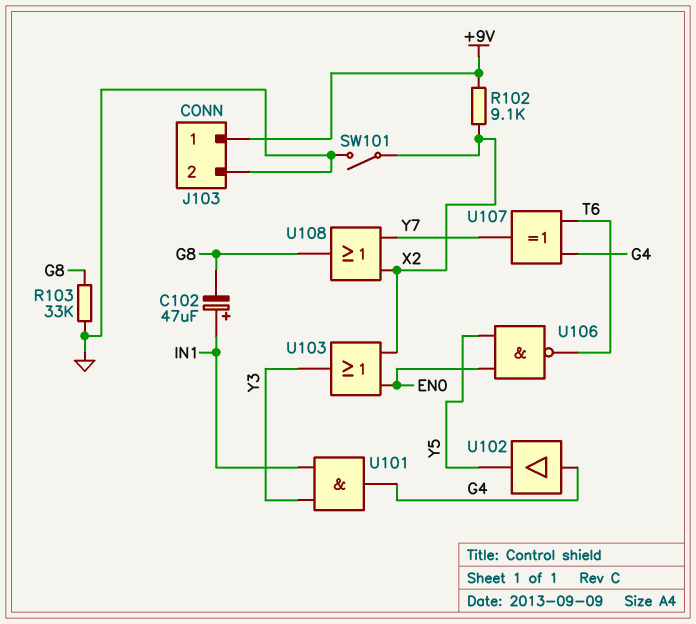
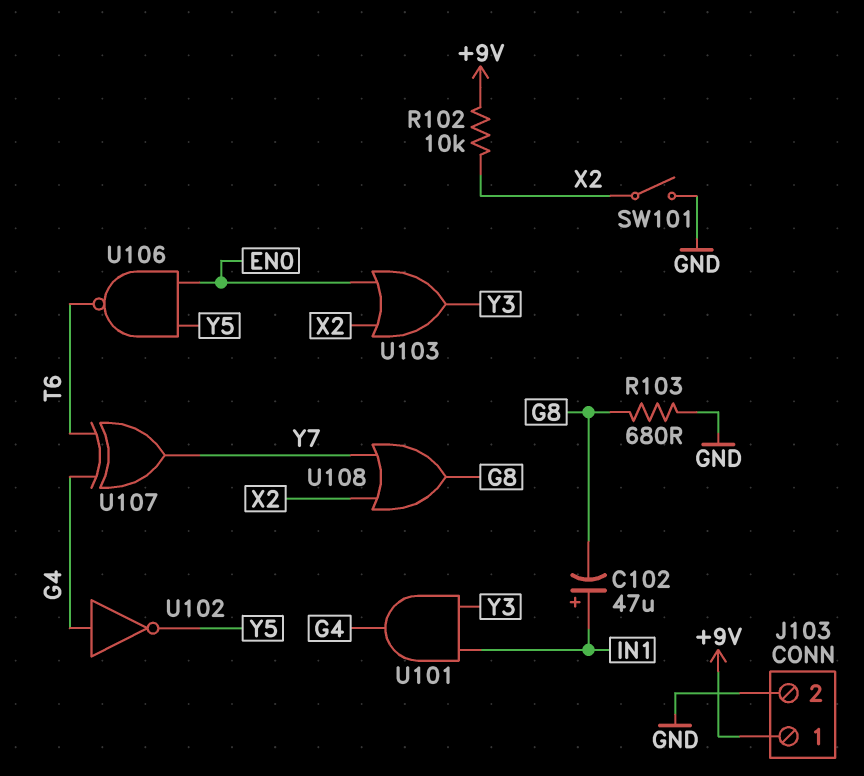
R102: 9.1k (+9V, X2) -> 10k (+9V, X2)
R103: 33k (G8, GND) -> 680 (G8, GND)
U102: buffer (in G4, out Y5) -> NOT (in G4, out Y5)

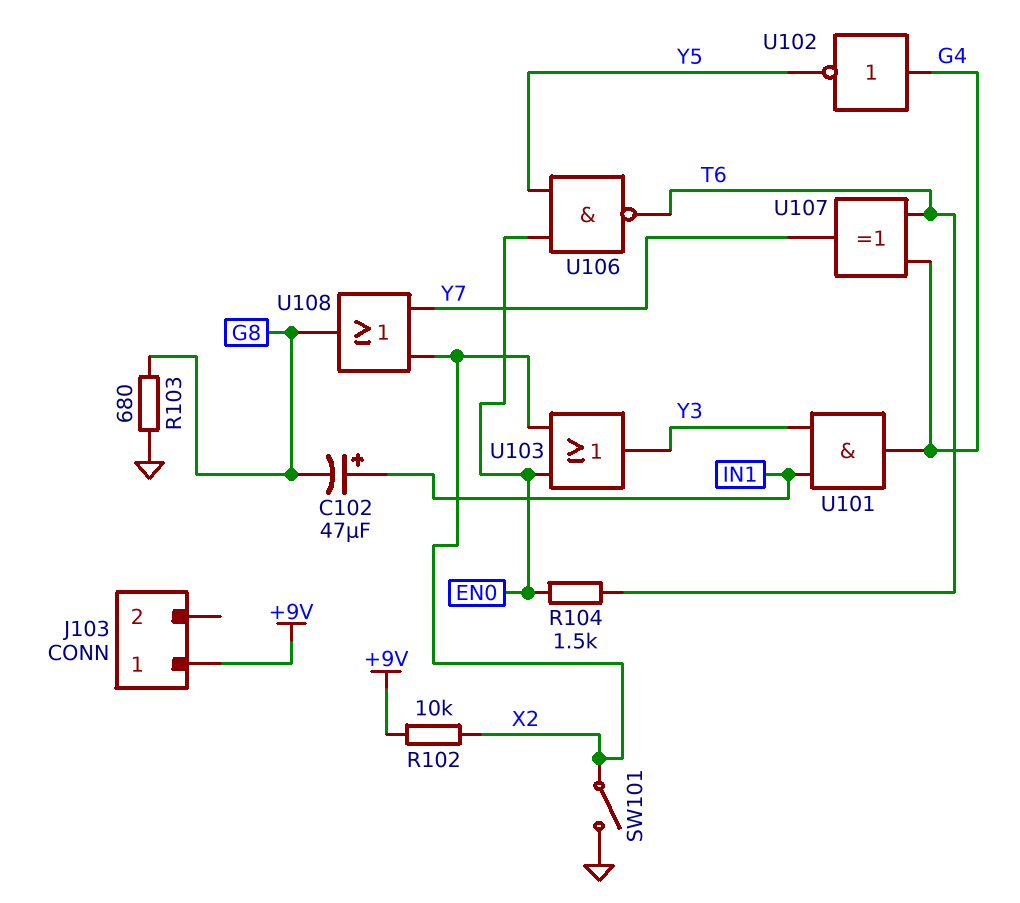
J103 pin 2: GND -> none
R104: none -> 1.5k (EN0, T6)

